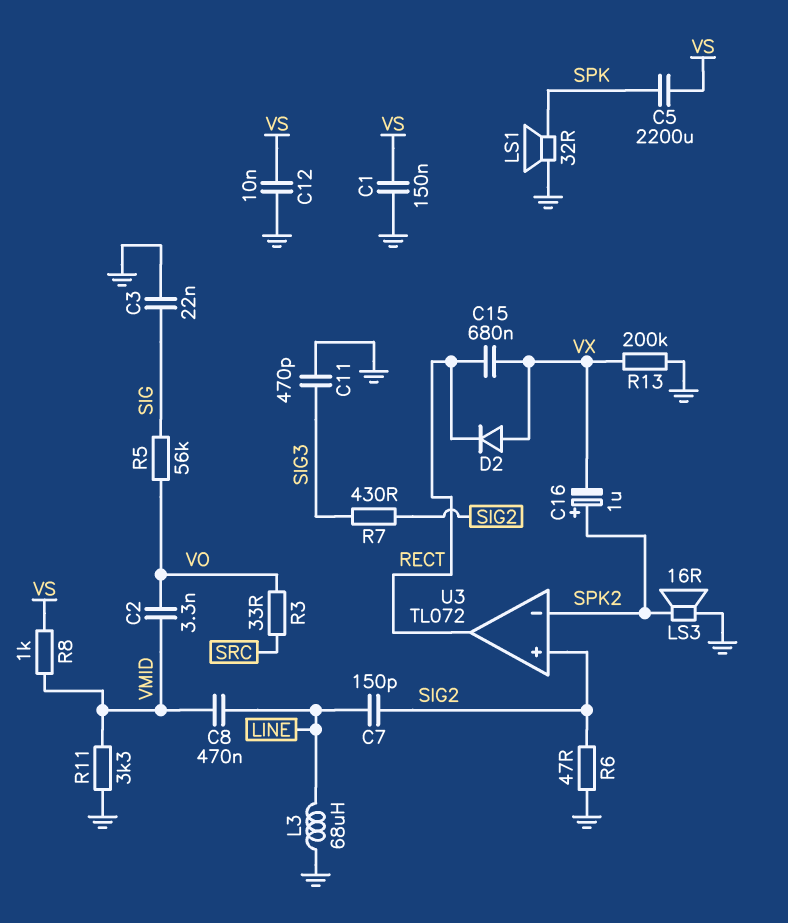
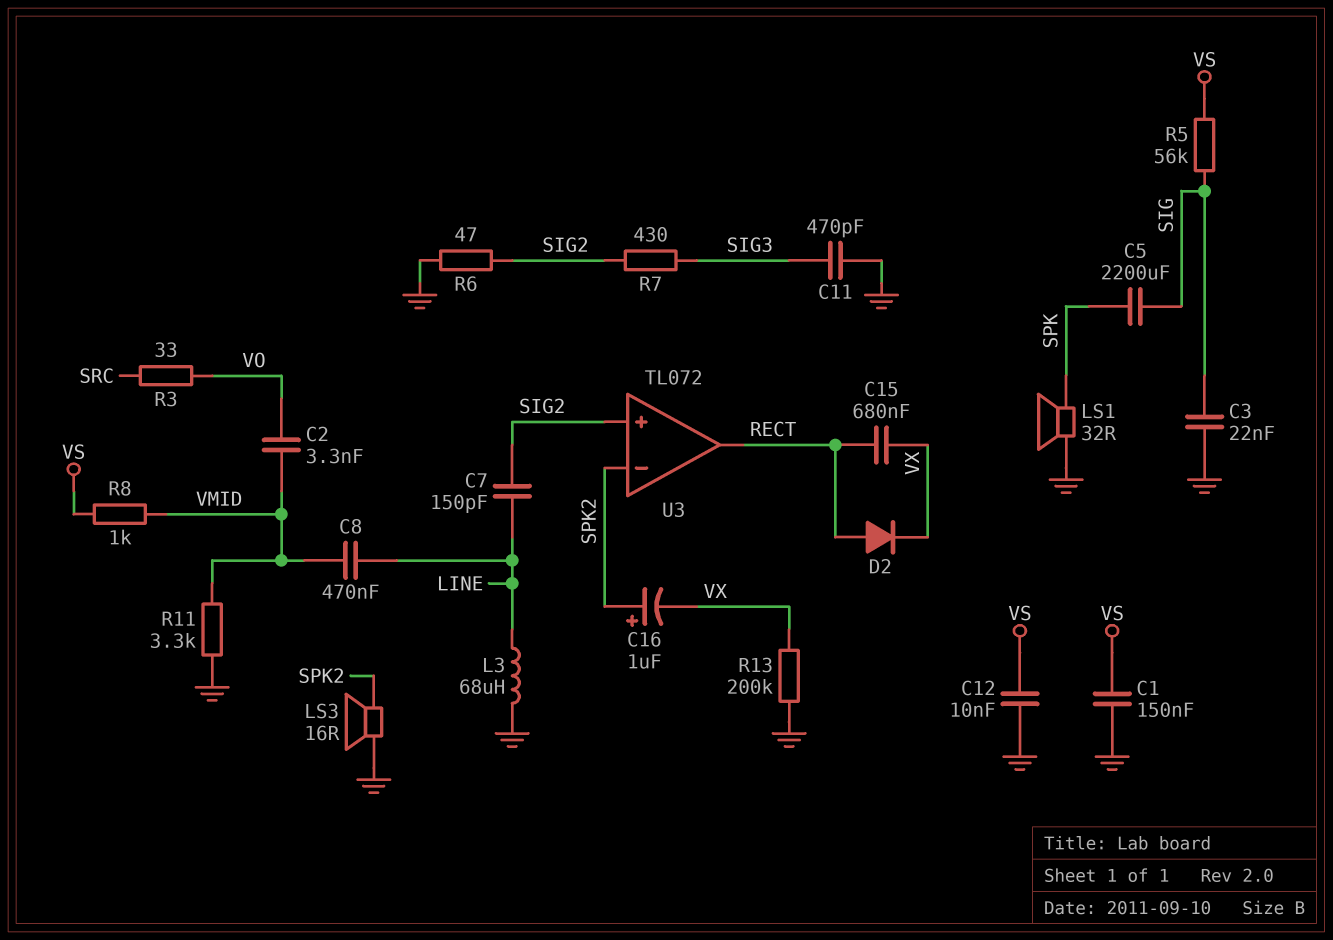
C5: 2200uF (SPK, VS) -> 2200uF (SIG, SPK)
D2: diode (A VX, K RECT) -> diode (A RECT, K VX)
R5: 56k (SIG, VO) -> 56k (SIG, VS)

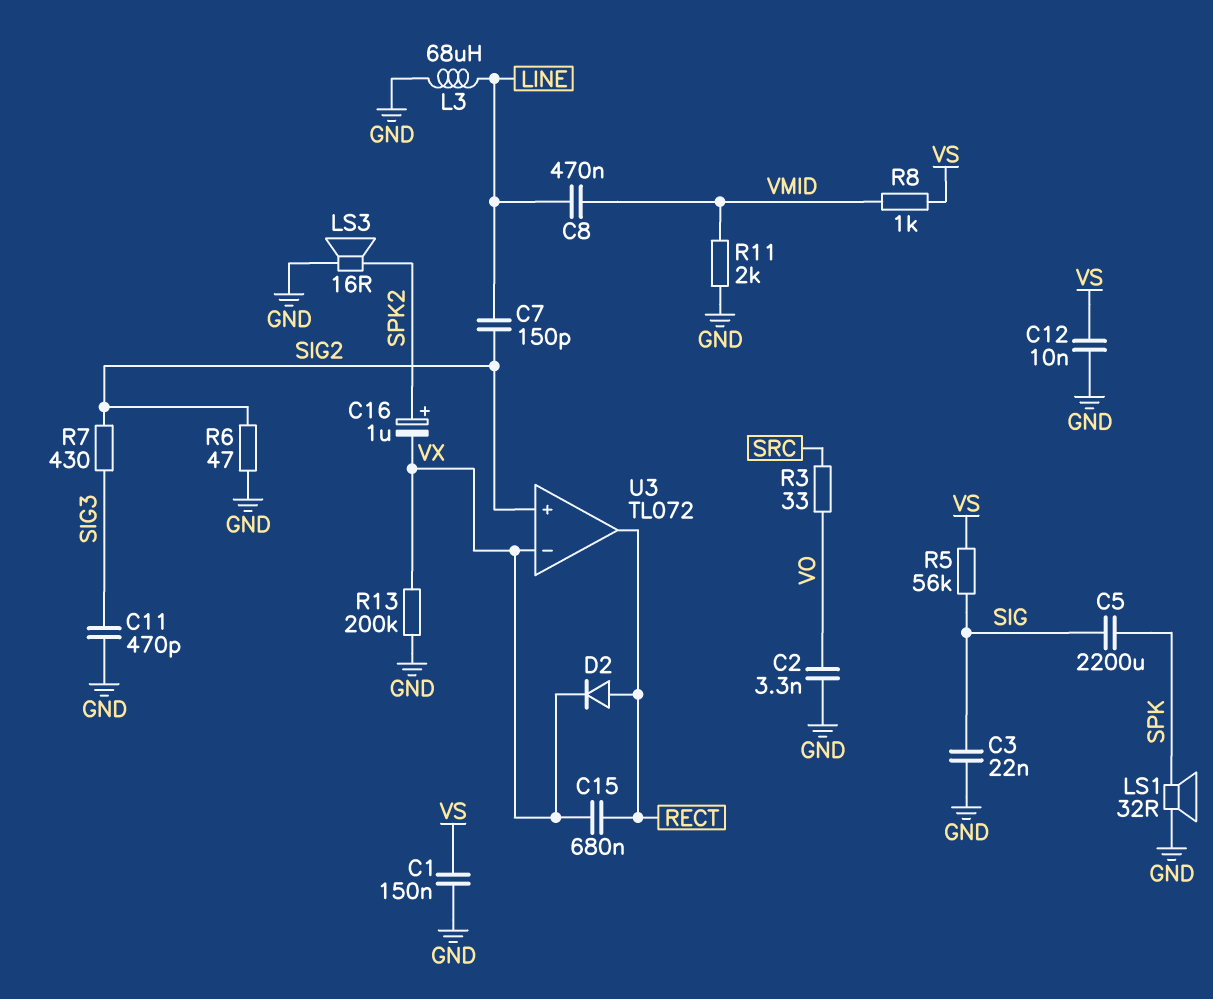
C2: 3.3nF (VMID, VO) -> 3.3nF (GND, VO)
R11: 3.3k (GND, VMID) -> 2k (GND, VMID)
U3 pin in-: SPK2 -> VX

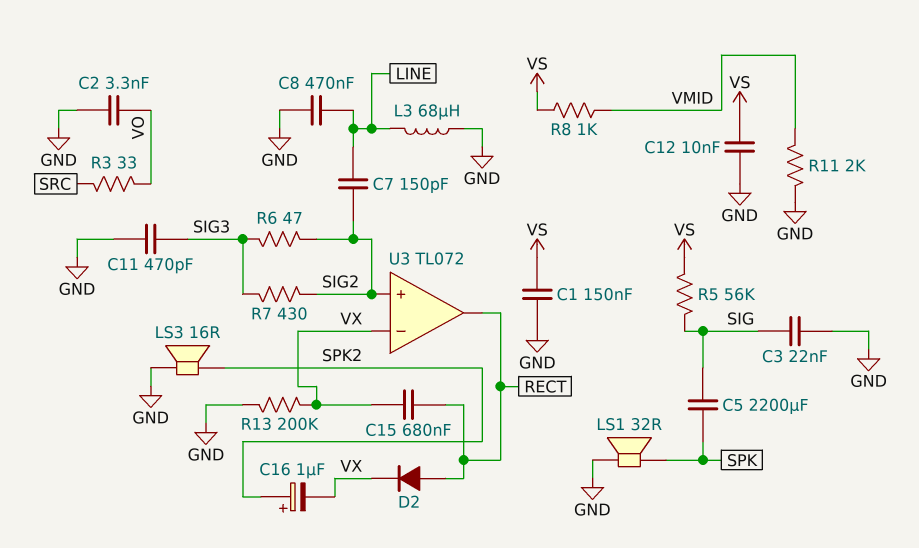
C8: 470nF (LINE, VMID) -> 470nF (GND, LINE)
R6: 47 (GND, SIG2) -> 47 (SIG2, SIG3)

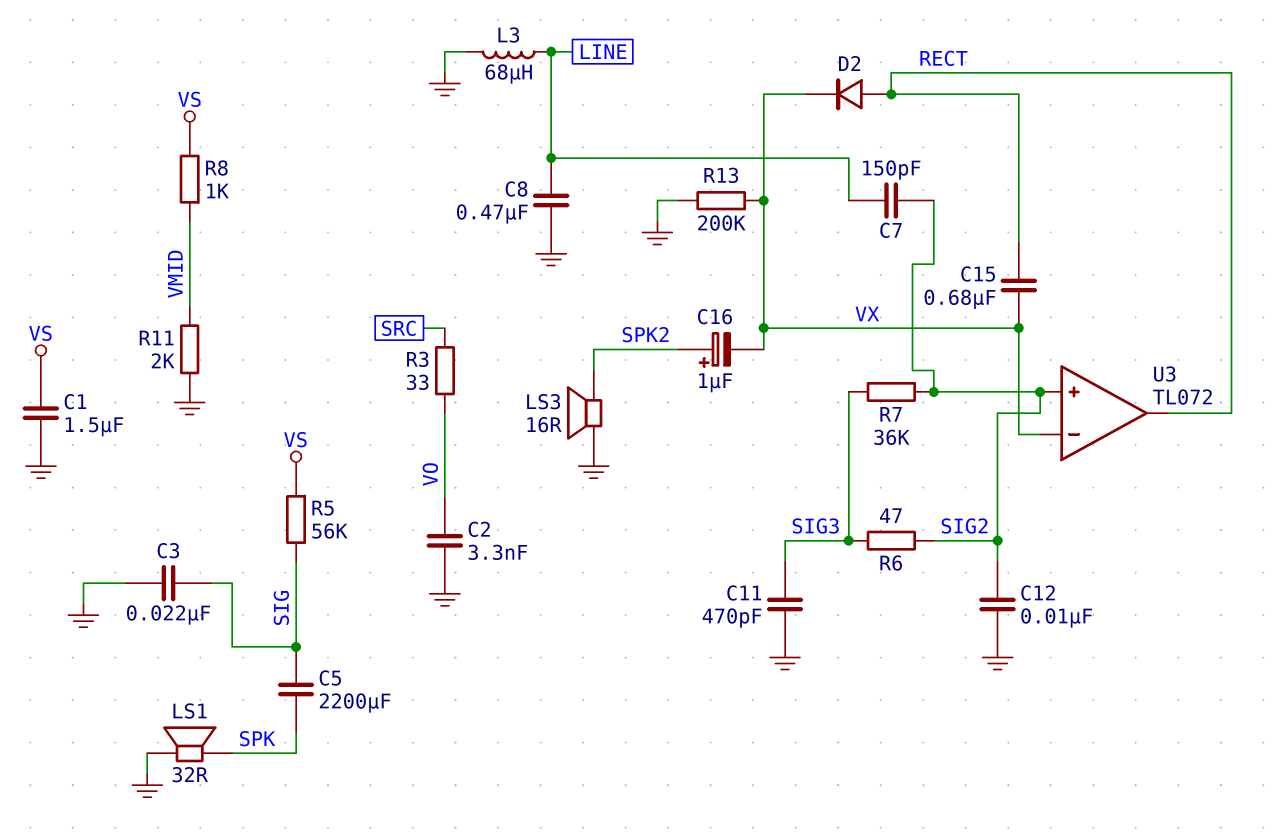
C1: 150nF (GND, VS) -> 1.5uF (GND, VS)
C12: 10nF (GND, VS) -> 10nF (GND, SIG2)
R7: 430 (SIG2, SIG3) -> 36k (SIG2, SIG3)

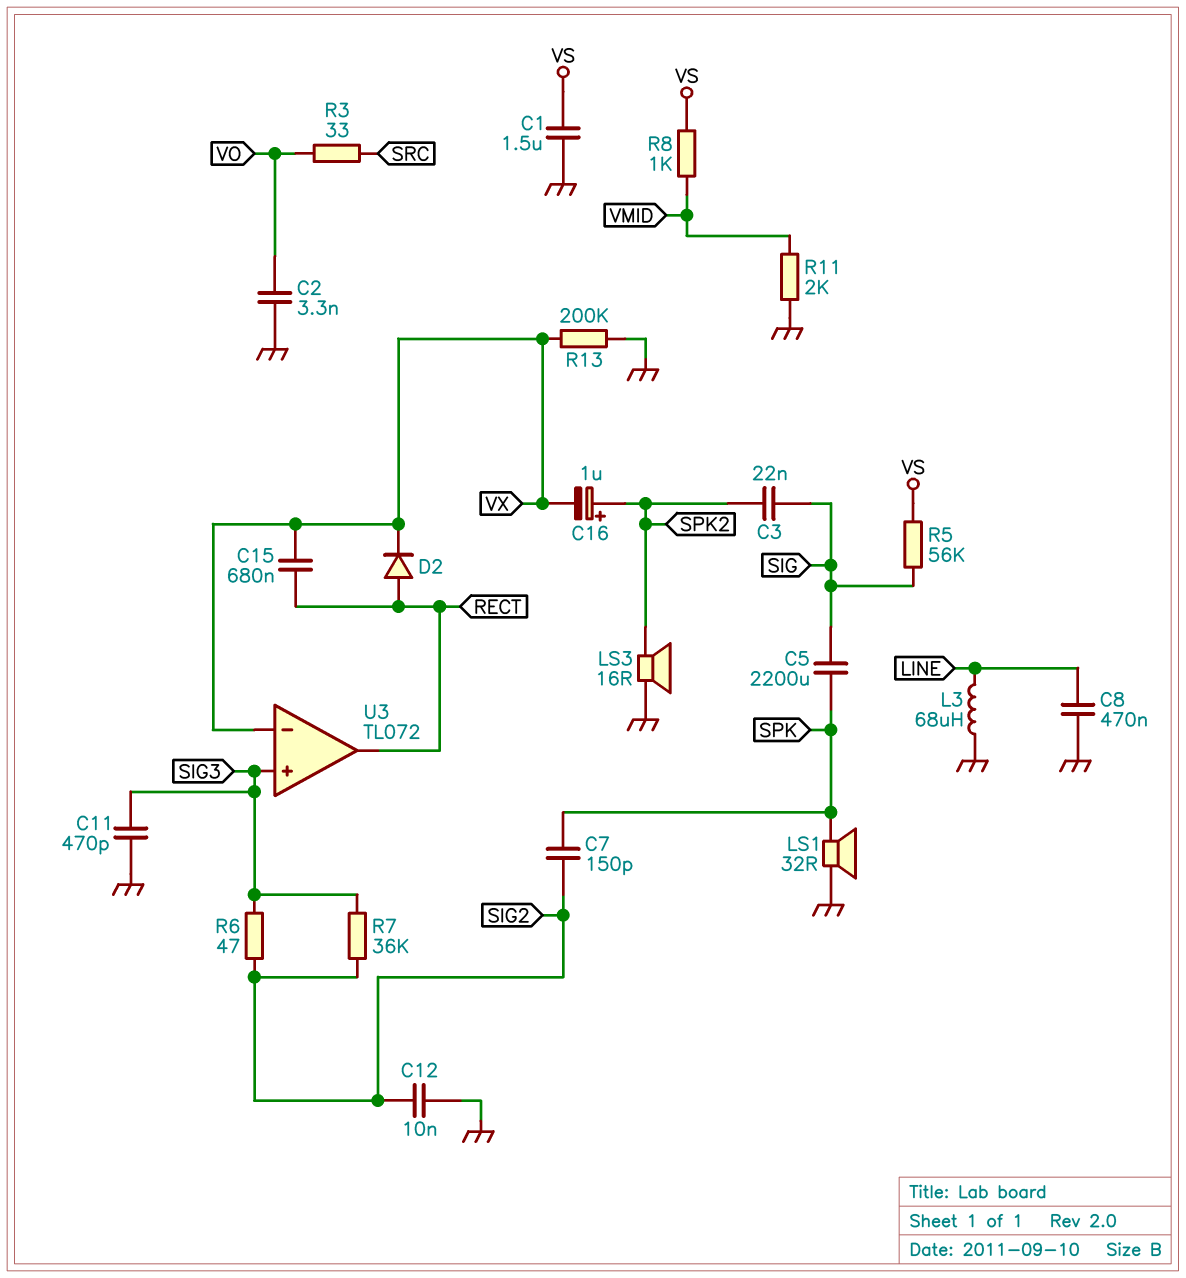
C3: 22nF (GND, SIG) -> 22nF (SIG, SPK2)
C7: 150pF (LINE, SIG2) -> 150pF (SIG2, SPK)
U3 pin in+: SIG2 -> SIG3

